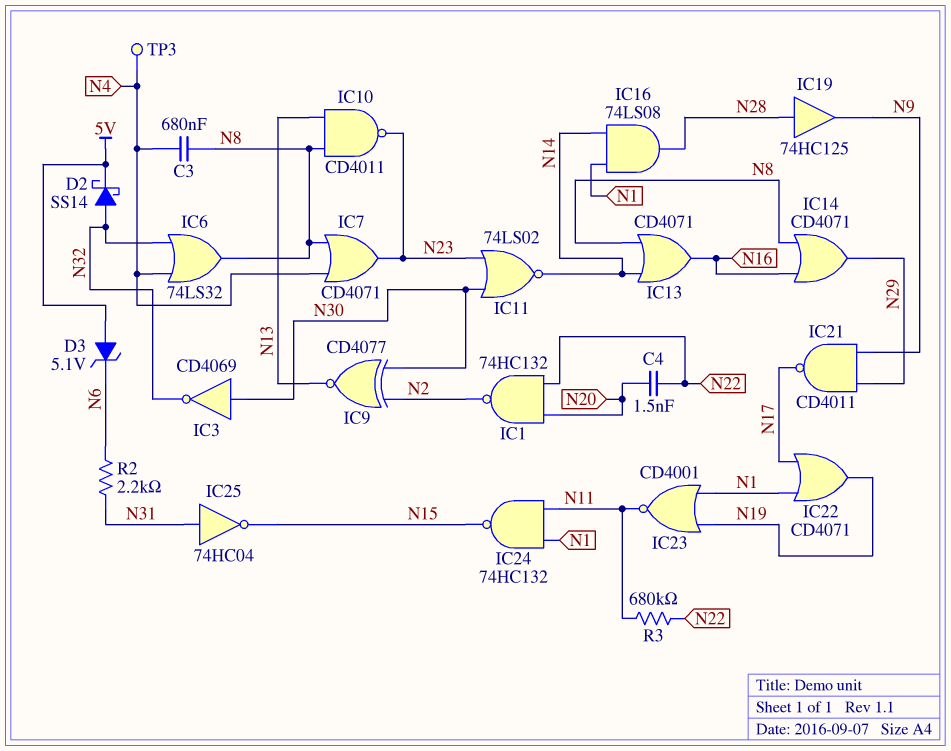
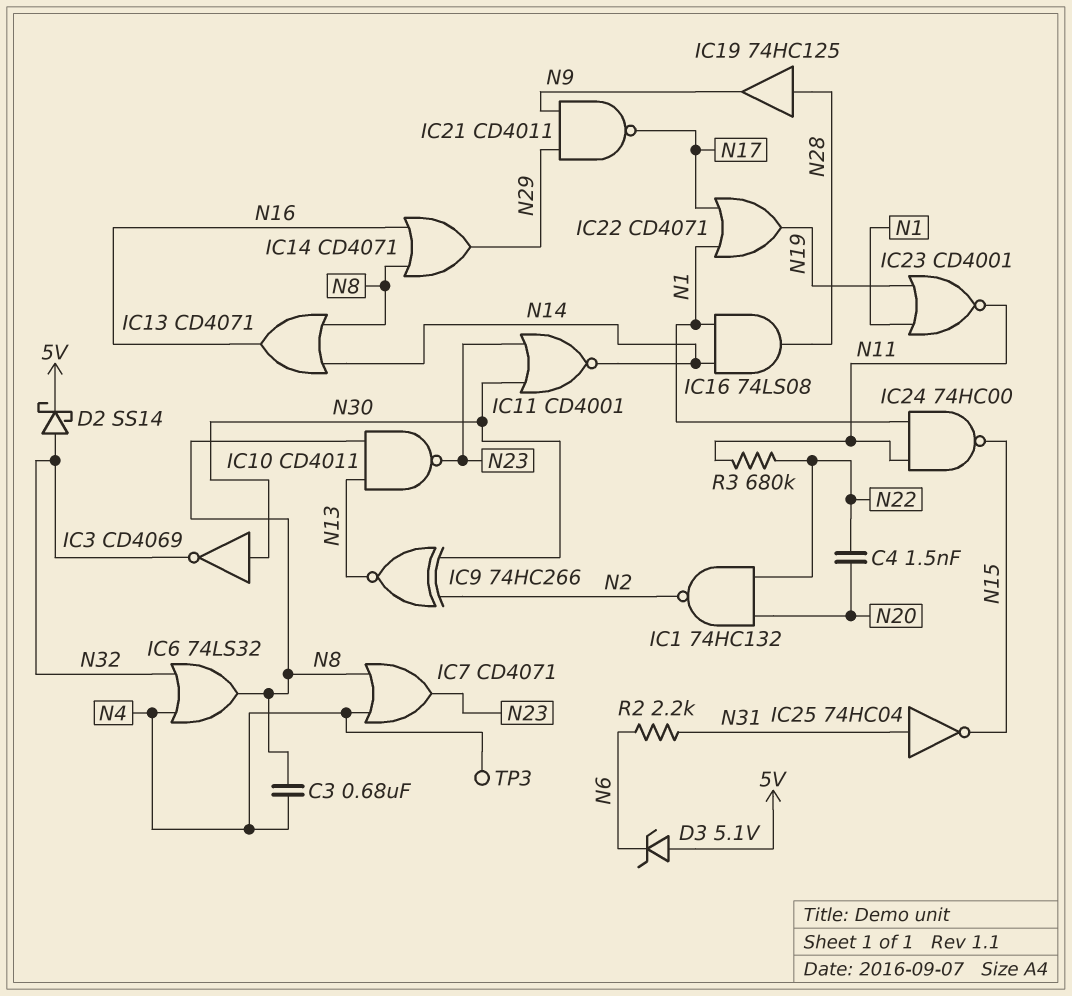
IC9: XNOR CD4077 (in N2, in N30, out N13) -> XNOR 74HC266 (in N2, in N30, out N13)
IC11: NOR 74LS02 (in N23, in N30, out N14) -> NOR CD4001 (in N23, in N30, out N14)
IC24: NAND 74HC132 (in N1, in N11, out N15) -> NAND 74HC00 (in N1, in N11, out N15)

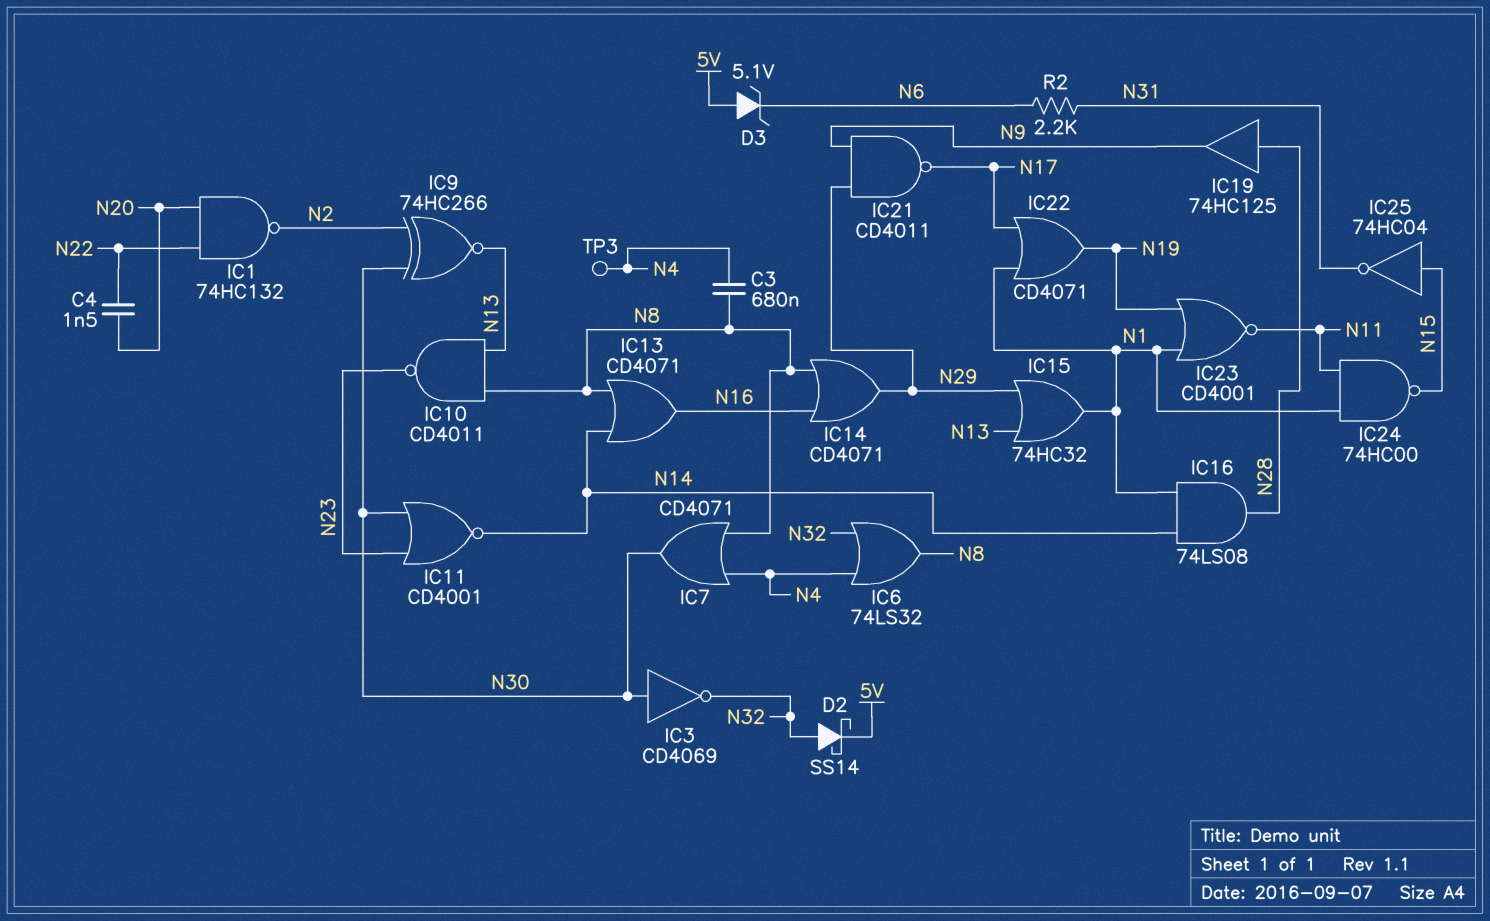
IC7: OR CD4071 (in N4, in N8, out N23) -> OR CD4071 (in N4, in N8, out N30)
IC15: none -> OR 74HC32 (in N13, in N29, out N1)
IC25: NOT 74HC04 (in N31, out N15) -> NOT 74HC04 (in N15, out N31)
R3: 680k (N11, N22) -> none

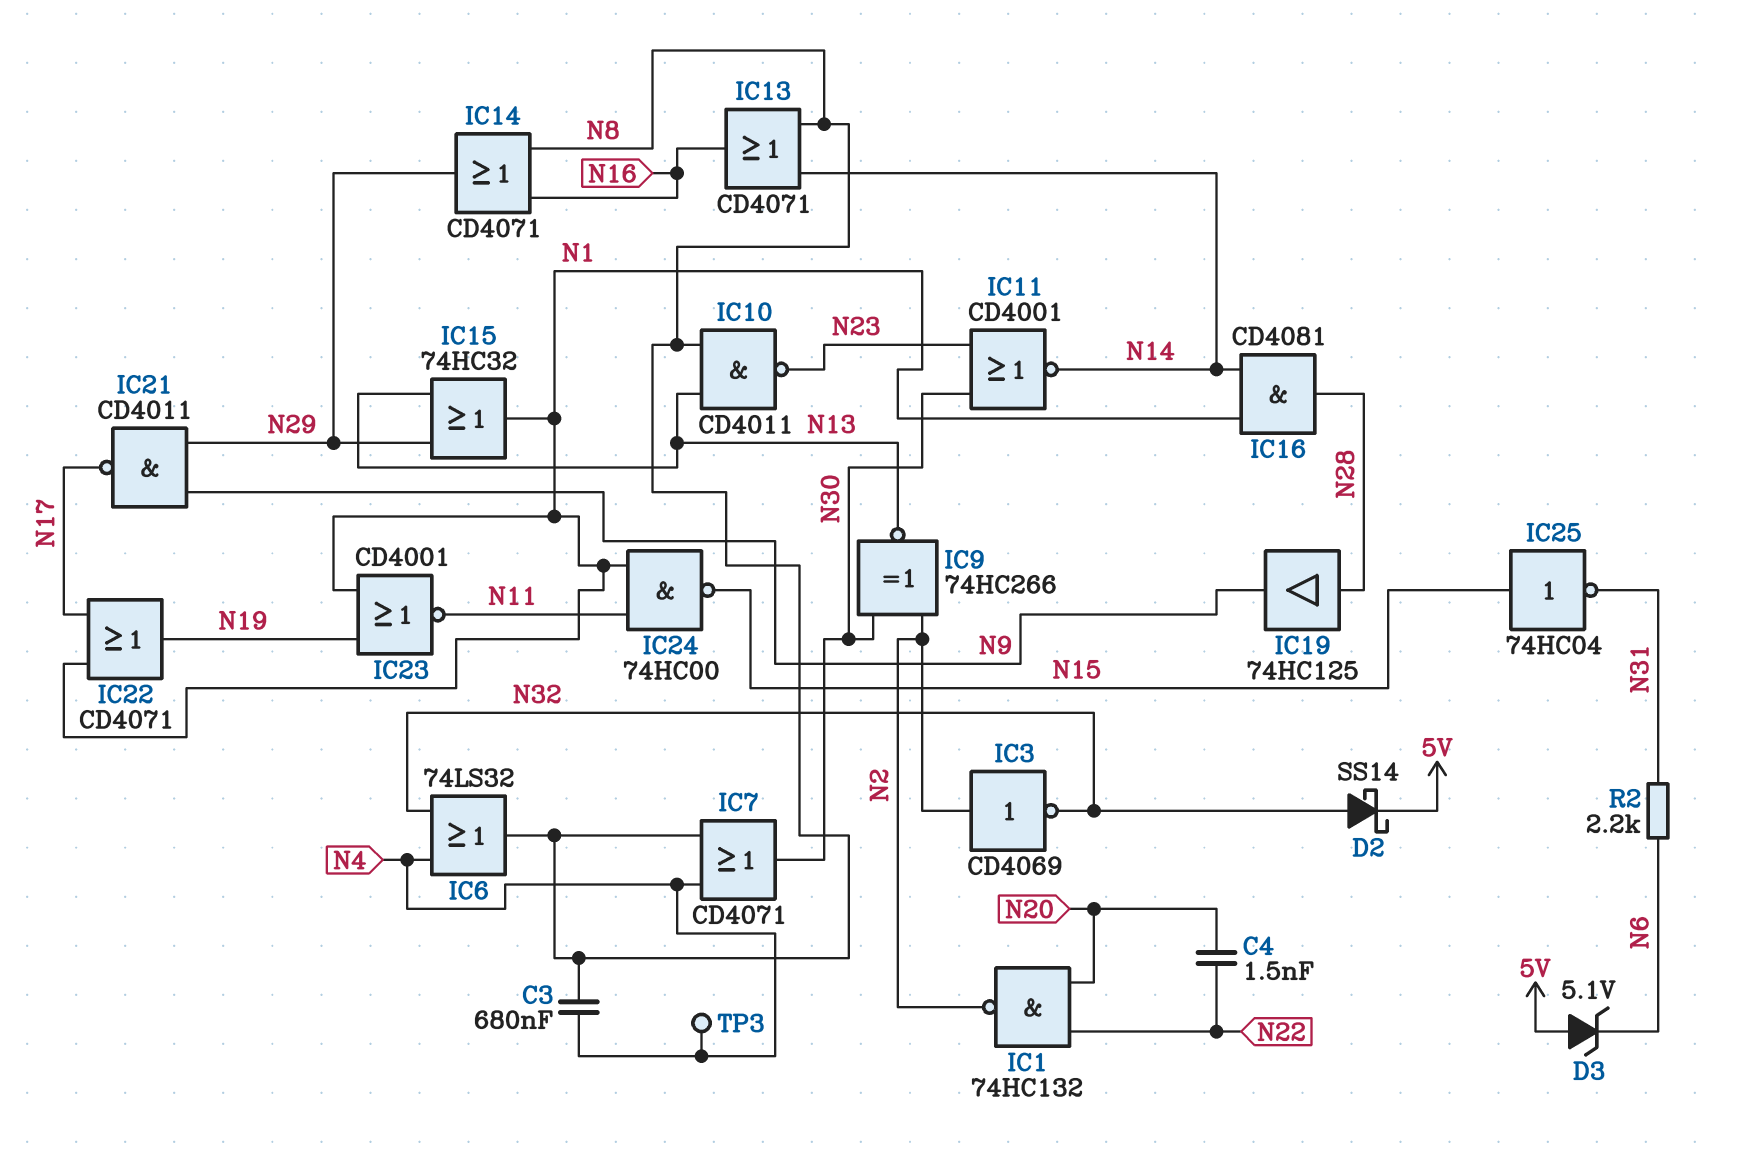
IC3: NOT CD4069 (in N30, out N32) -> NOT CD4069 (in N2, out N32)
IC16: AND 74LS08 (in N1, in N14, out N28) -> AND CD4081 (in N1, in N14, out N28)

